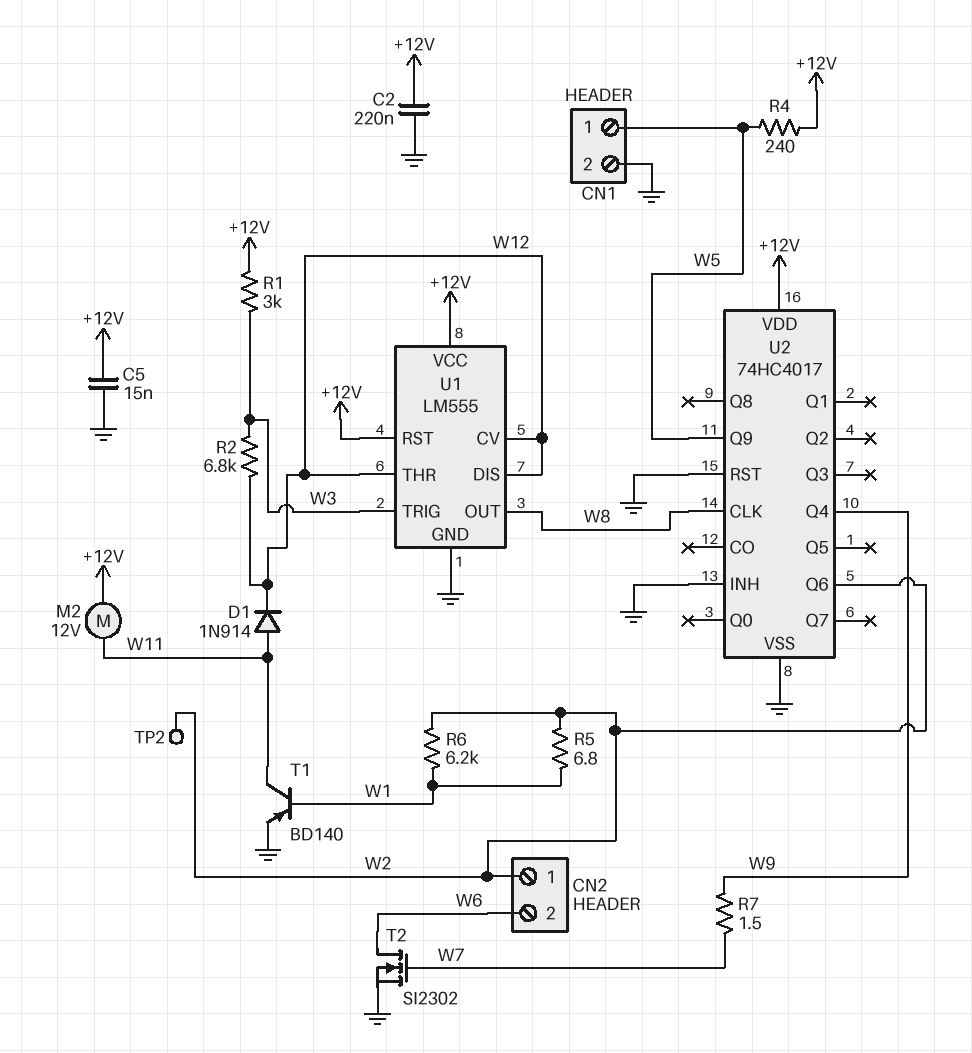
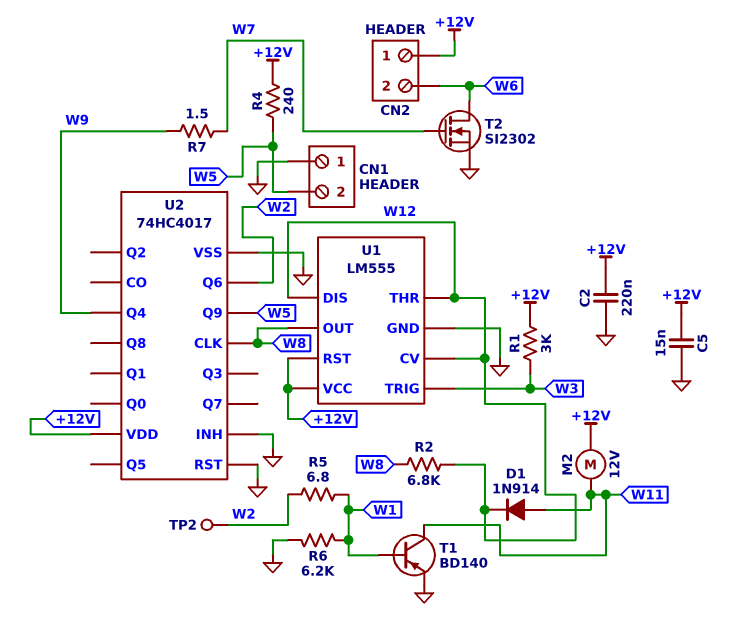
CN1 pin 1: W5 -> GND
CN1 pin 2: GND -> W5
CN2 pin 1: W2 -> +12V
R2: 6.8k (W3, W12) -> 6.8k (W8, W12)
R6: 6.2k (W1, W2) -> 6.2k (GND, W1)

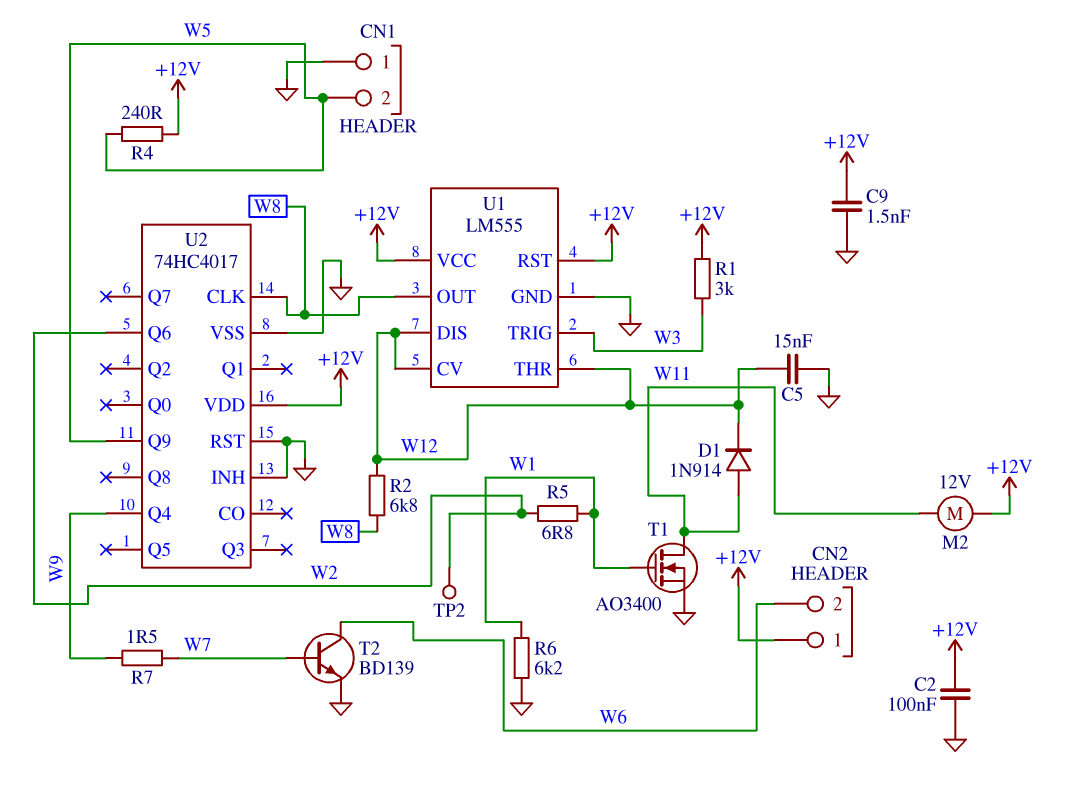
C2: 220nF (+12V, GND) -> 100nF (+12V, GND)
C5: 15nF (+12V, GND) -> 15nF (GND, W12)
C9: none -> 1.5nF (+12V, GND)
T1: PNP BD140 (B W1, C W11, E GND) -> NMOS AO3400 (G W1, D W11, S GND)
T2: NMOS SI2302 (G W7, D W6, S GND) -> NPN BD139 (B W7, C W6, E GND)

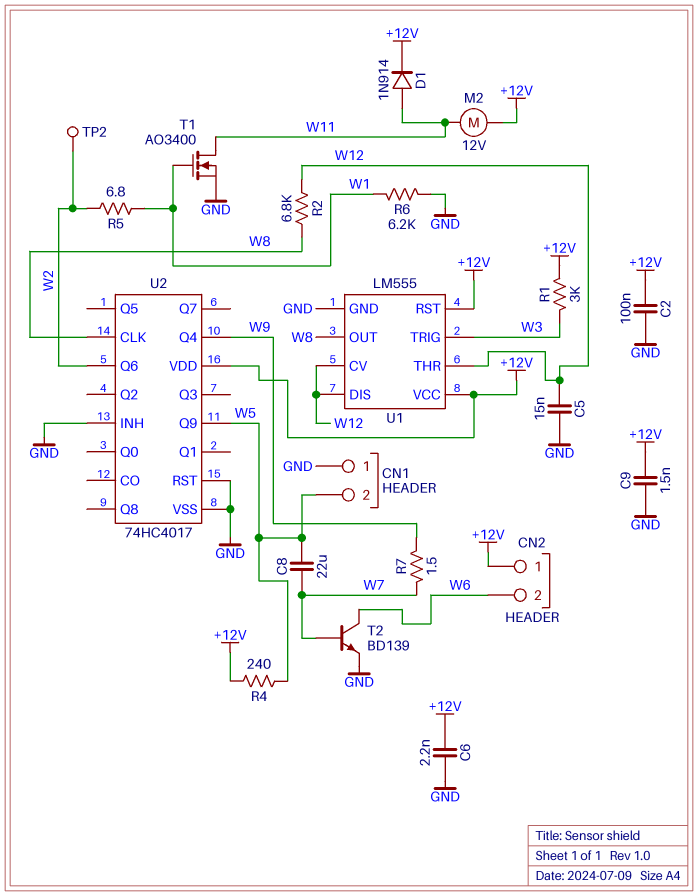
C6: none -> 2.2nF (+12V, GND)
C8: none -> 22uF (W5, W7)
D1: diode 1N914 (A W11, K W12) -> diode 1N914 (A W11, K +12V)

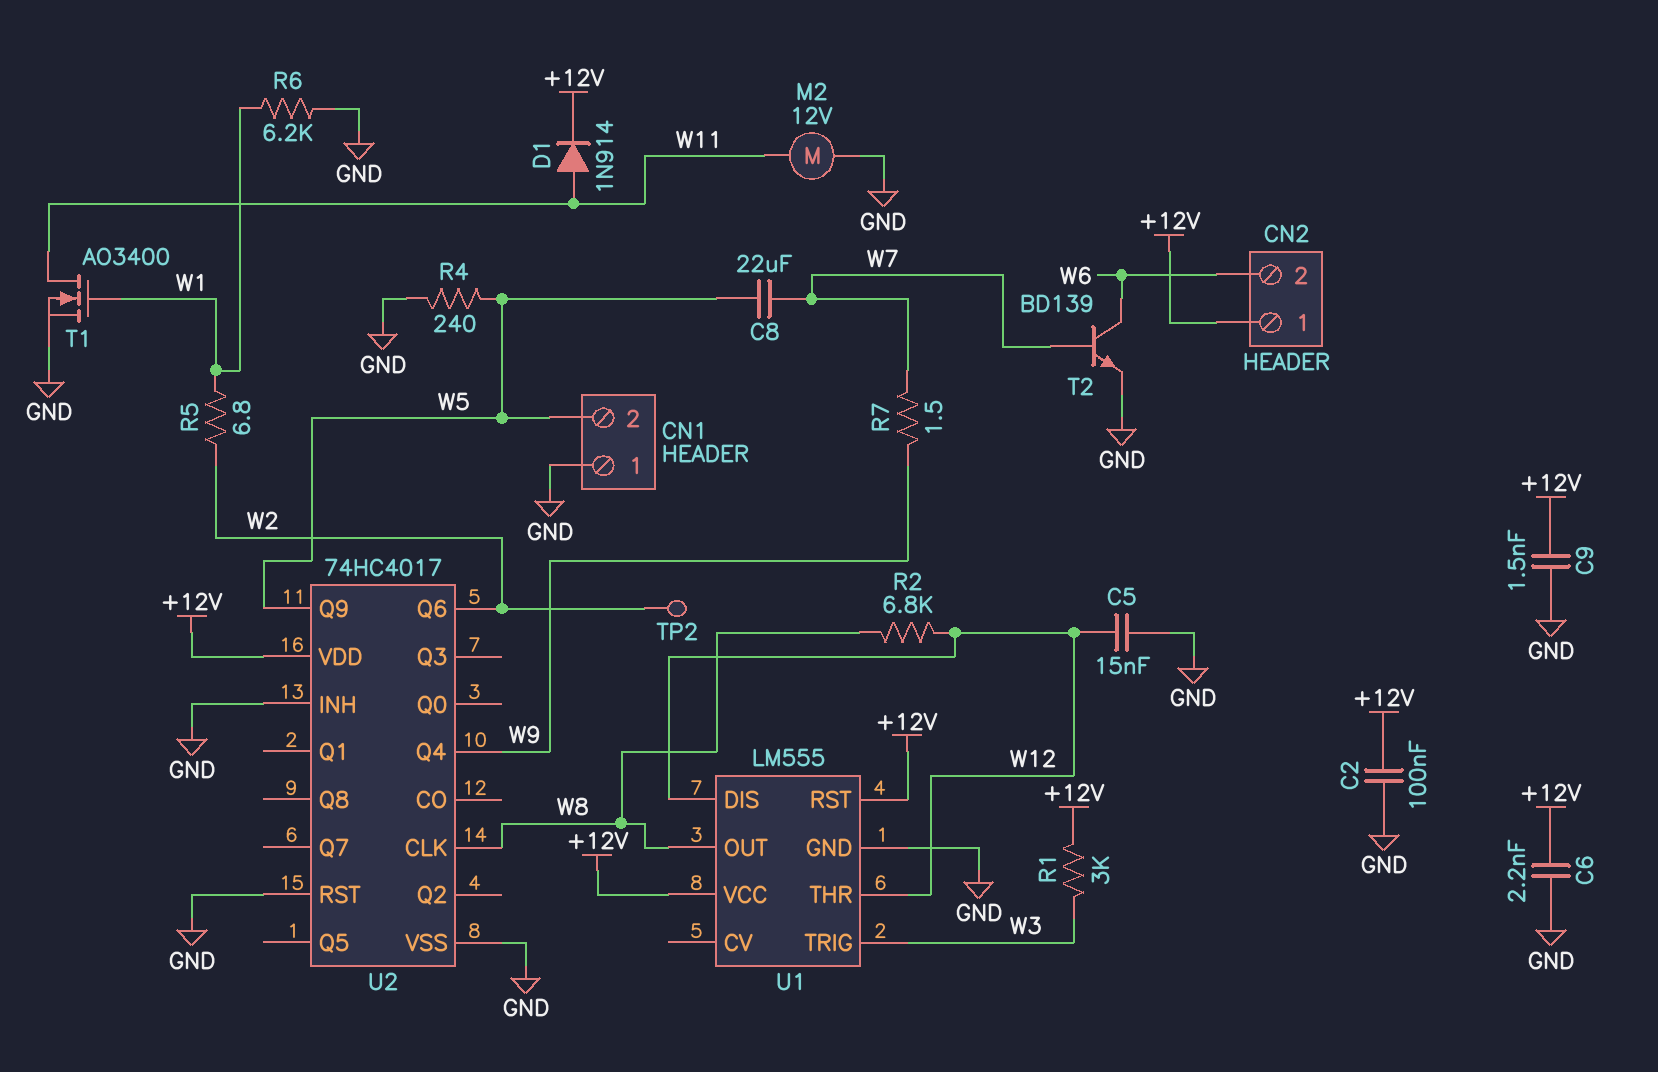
M2: motor 12V (+12V, W11) -> motor 12V (GND, W11)
R4: 240 (+12V, W5) -> 240 (GND, W5)
U1 pin CV: W12 -> none

